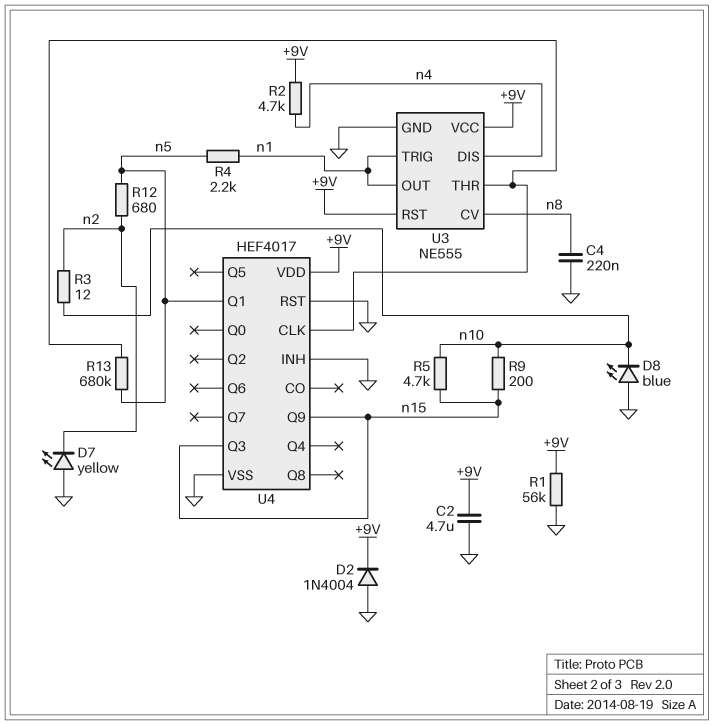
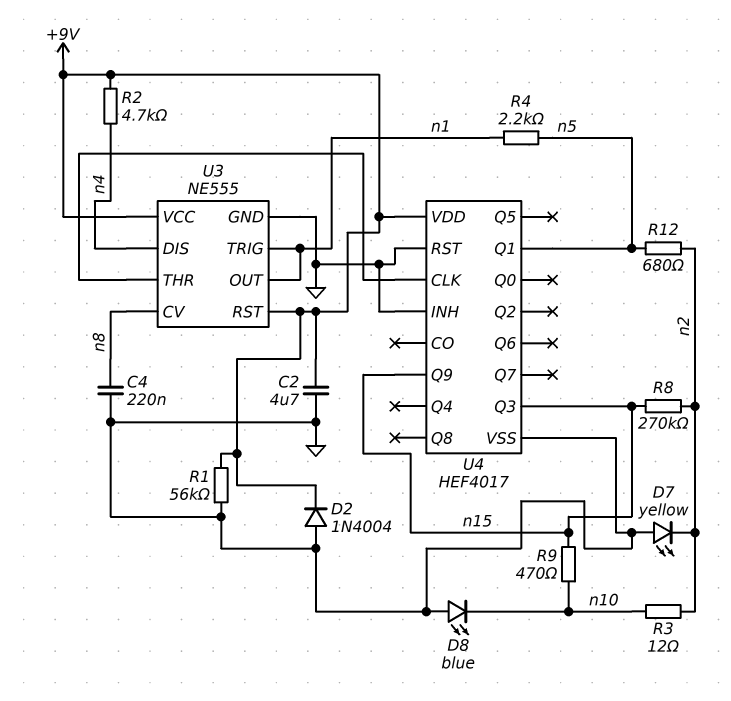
R5: 4.7k (n10, n15) -> none
R8: none -> 270k (n2, n15)
R9: 200 (n10, n15) -> 470 (n10, n15)
R13: 680k (U3/THR, n5) -> none

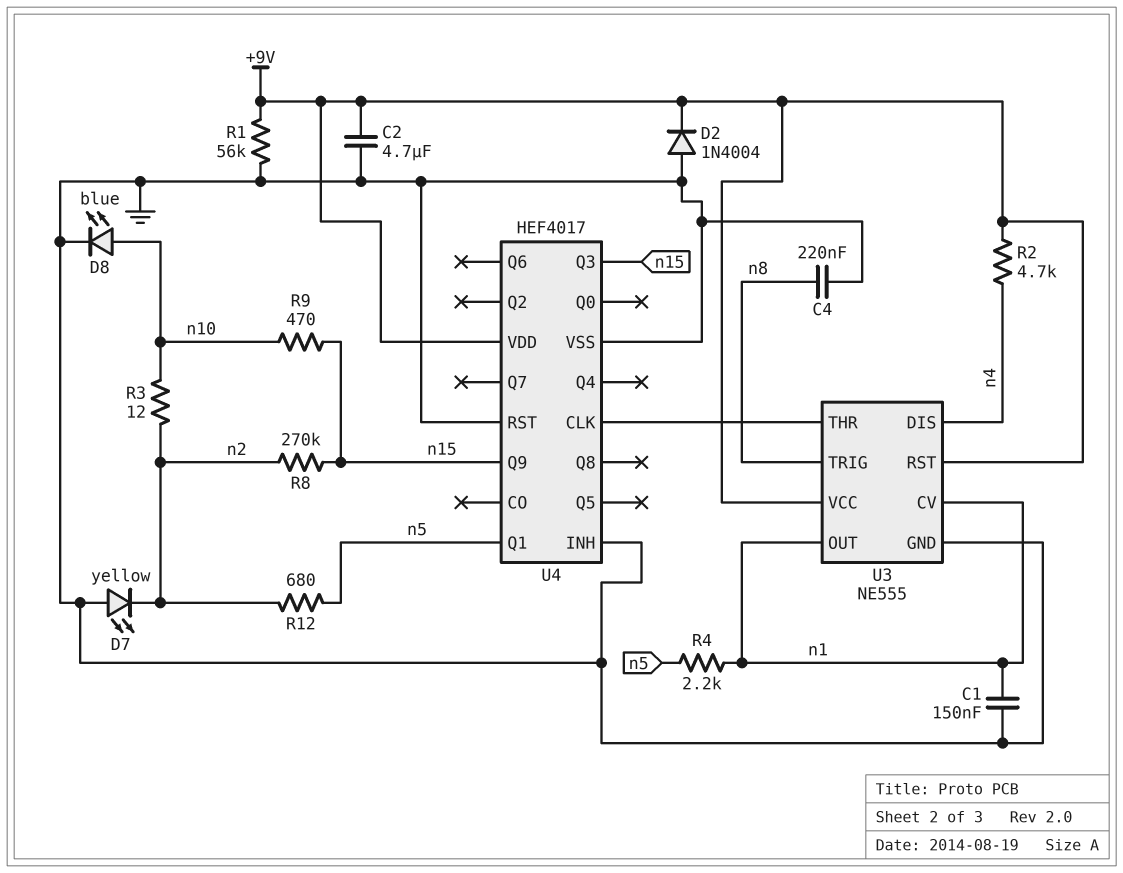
C1: none -> 150nF (GND, n1)
D8: LED blue (A GND, K n10) -> LED blue (A n10, K GND)
U3 pin CV: n8 -> n1
U3 pin TRIG: n1 -> n8

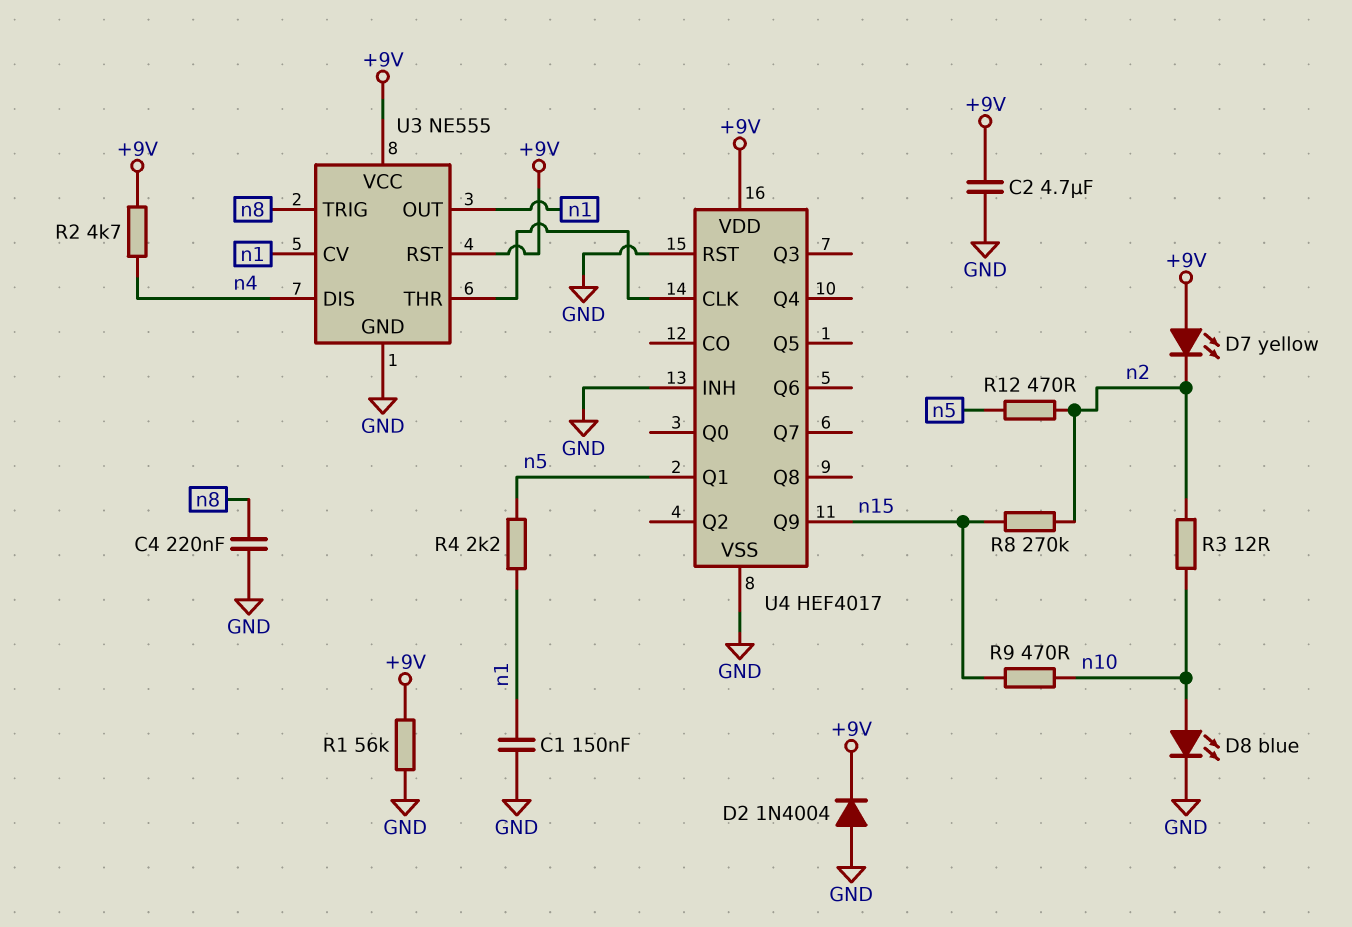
D7: LED yellow (A GND, K n2) -> LED yellow (A +9V, K n2)
R12: 680 (n2, n5) -> 470 (n2, n5)
U4 pin Q3: n15 -> none

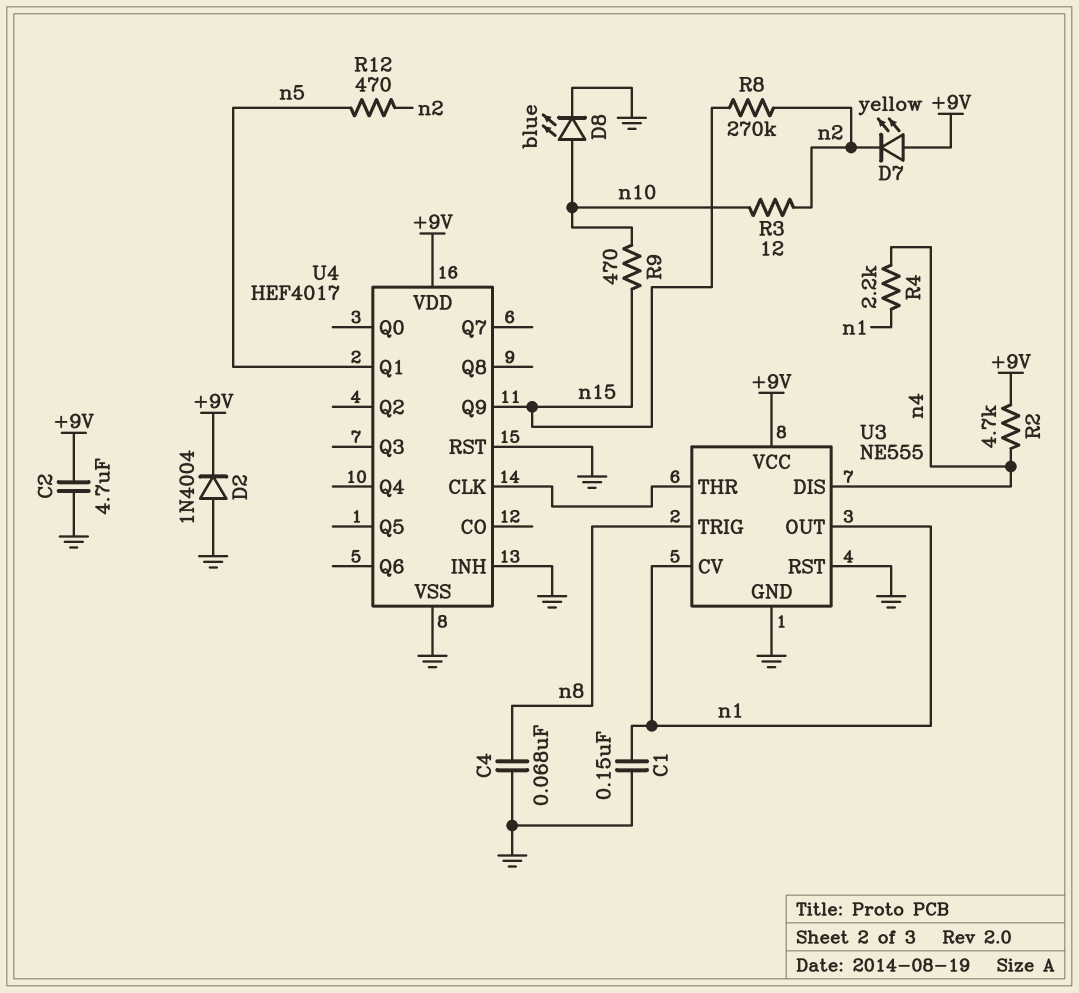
C4: 220nF (GND, n8) -> 68nF (GND, n8)
R1: 56k (+9V, GND) -> none
R4: 2.2k (n1, n5) -> 2.2k (n1, n4)
U3 pin RST: +9V -> GND

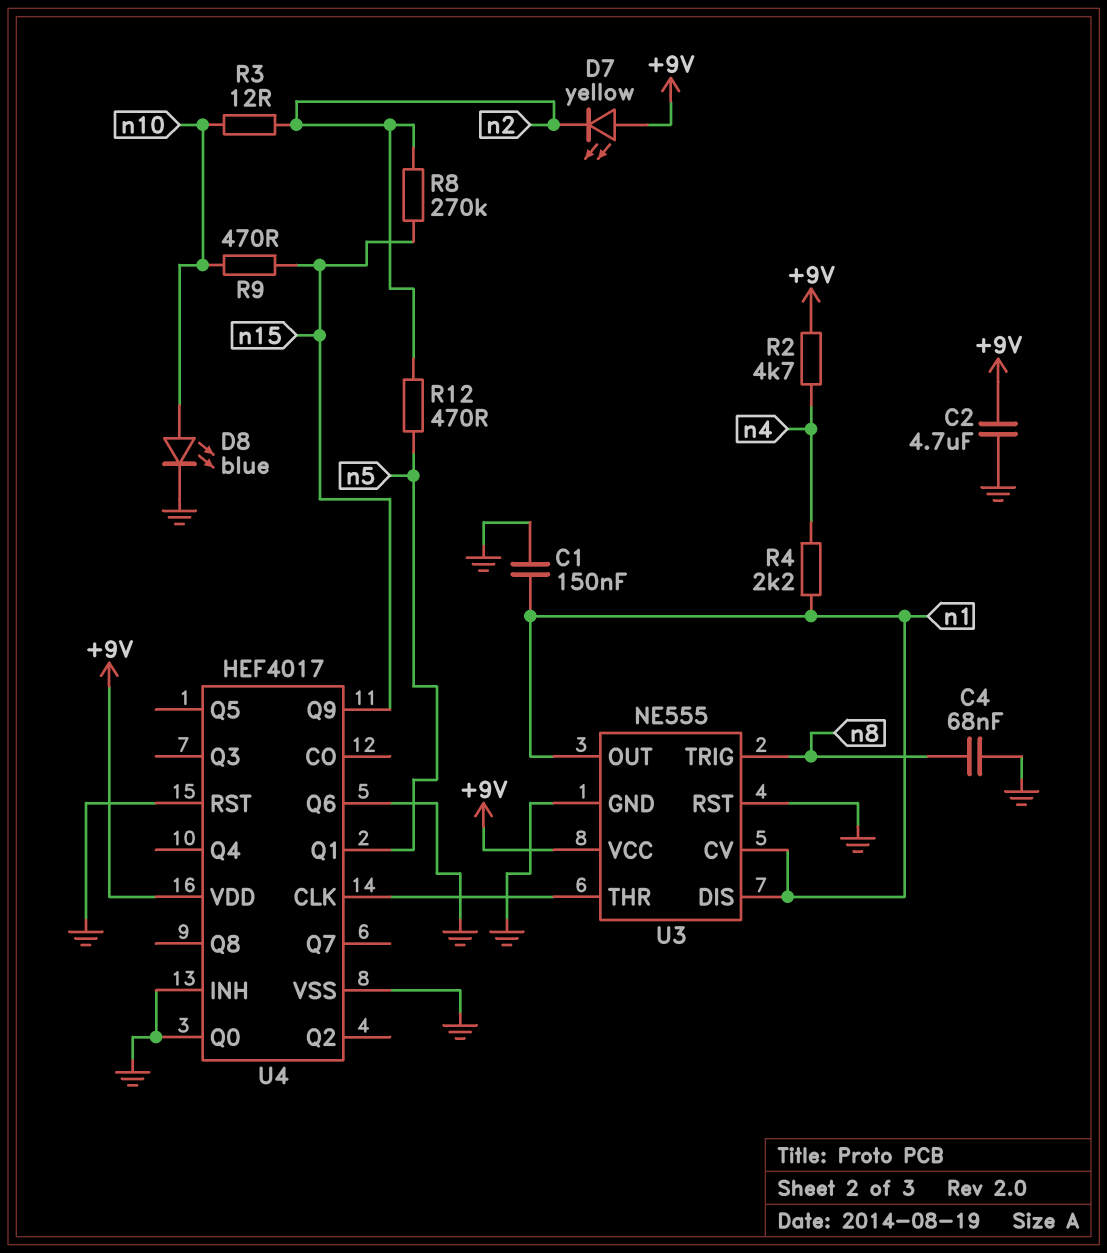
D2: diode 1N4004 (A GND, K +9V) -> none
U3 pin DIS: n4 -> n1
U4 pin Q0: none -> GND
U4 pin Q6: none -> GND

